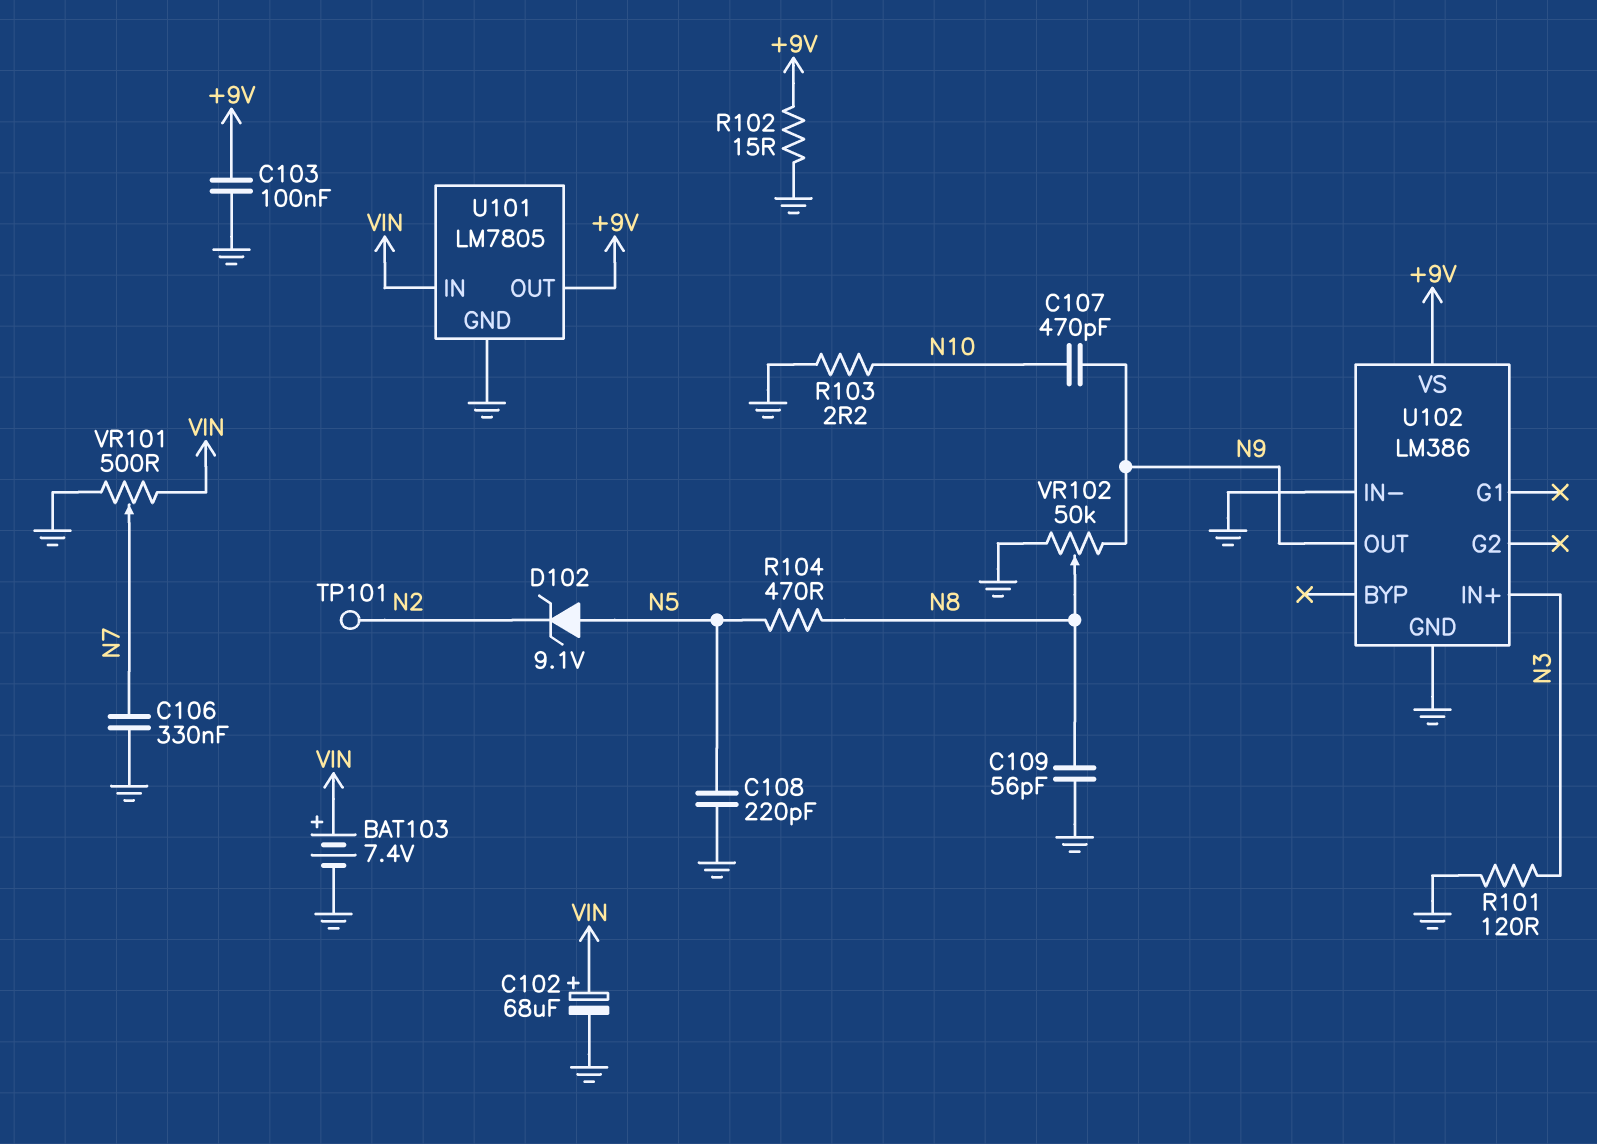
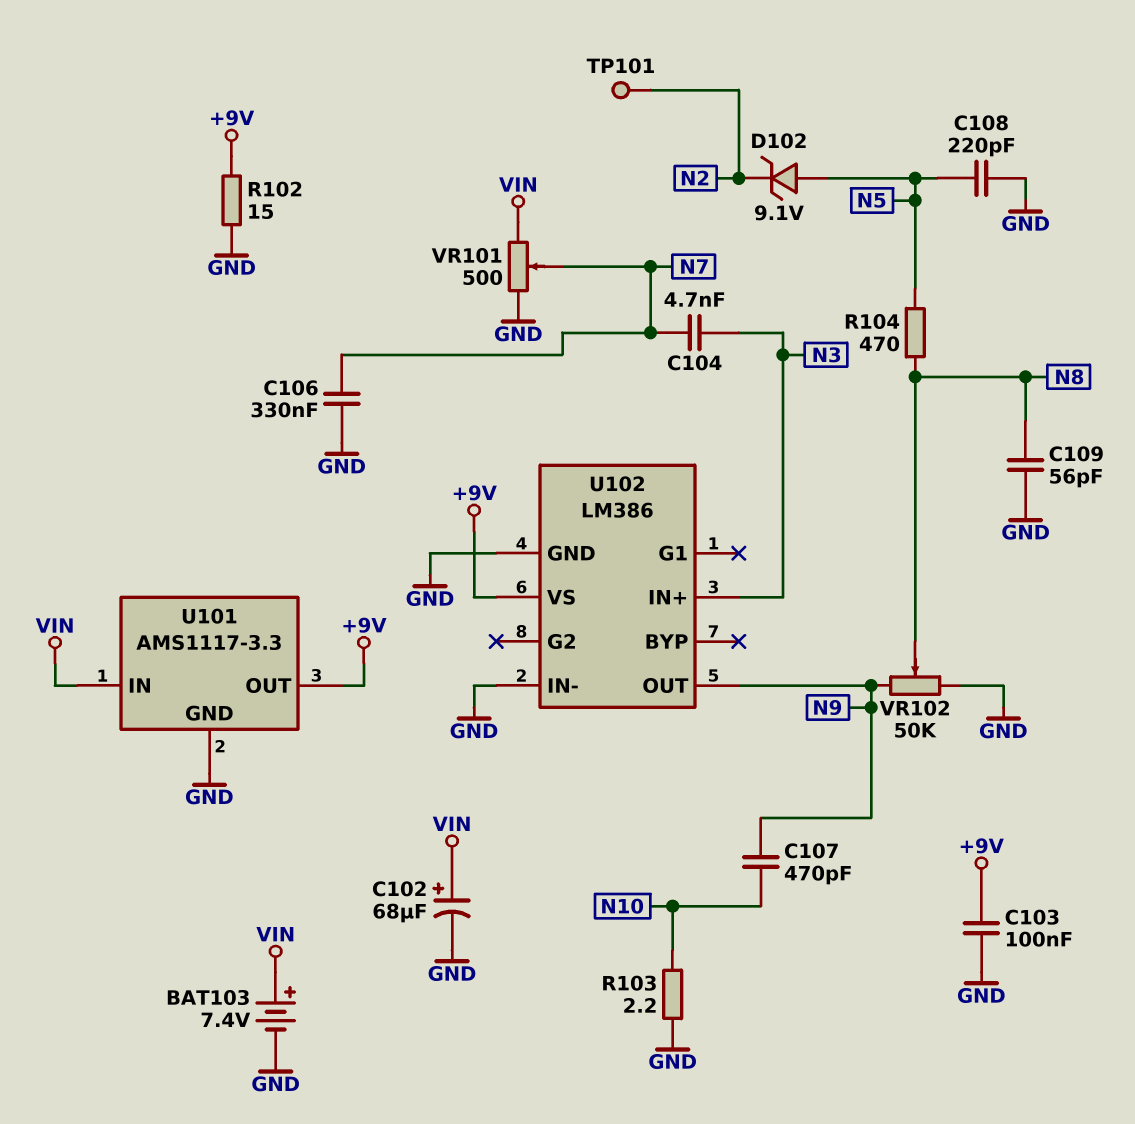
C104: none -> 4.7nF (N3, N7)
R101: 120 (GND, N3) -> none
U101: LM7805 -> AMS1117-3.3

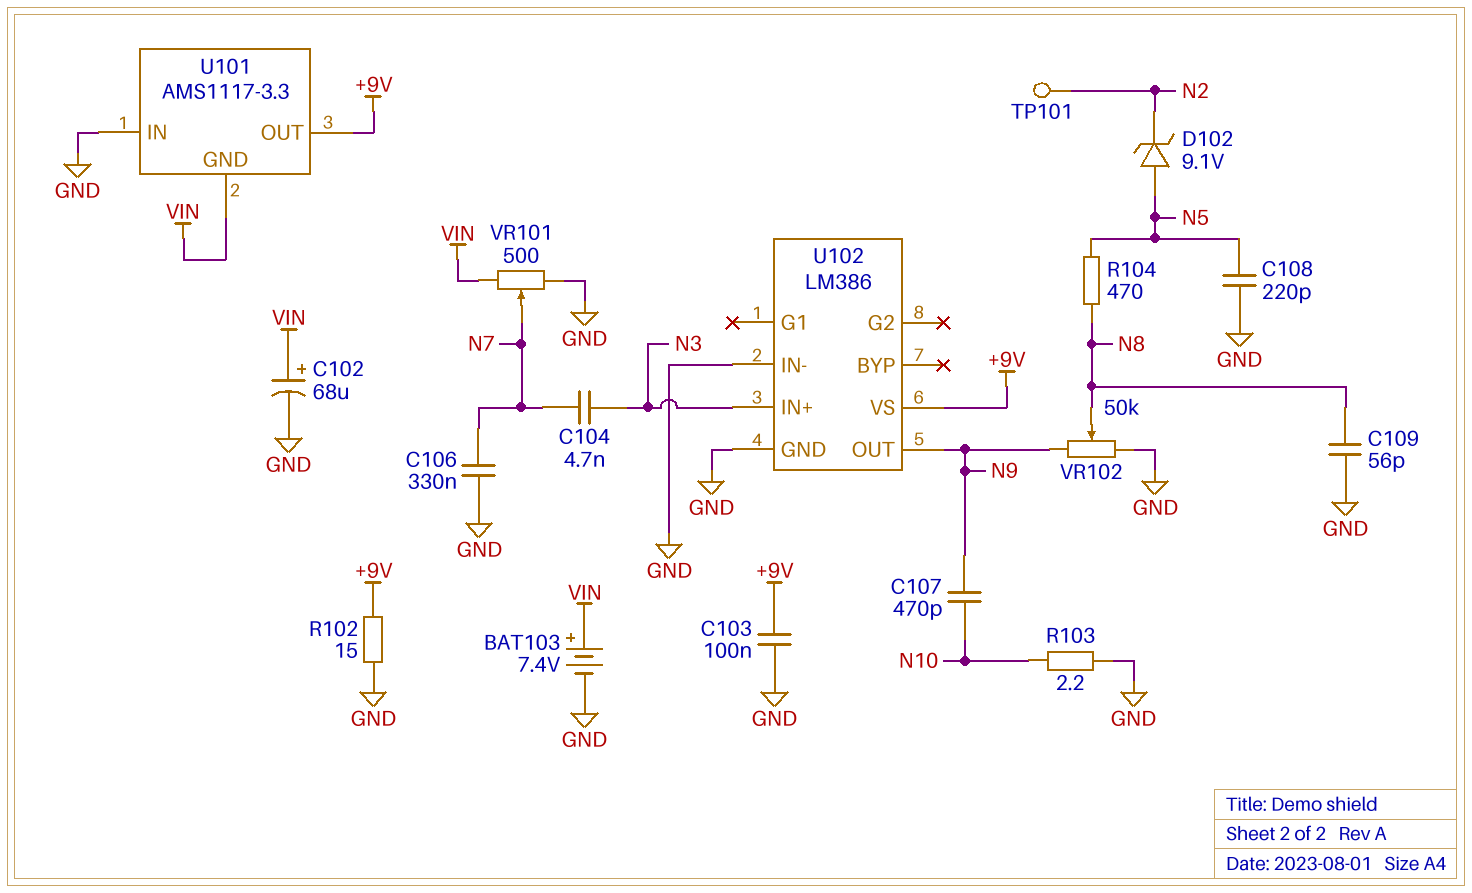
U101 pin GND: GND -> VIN
U101 pin IN: VIN -> GND

